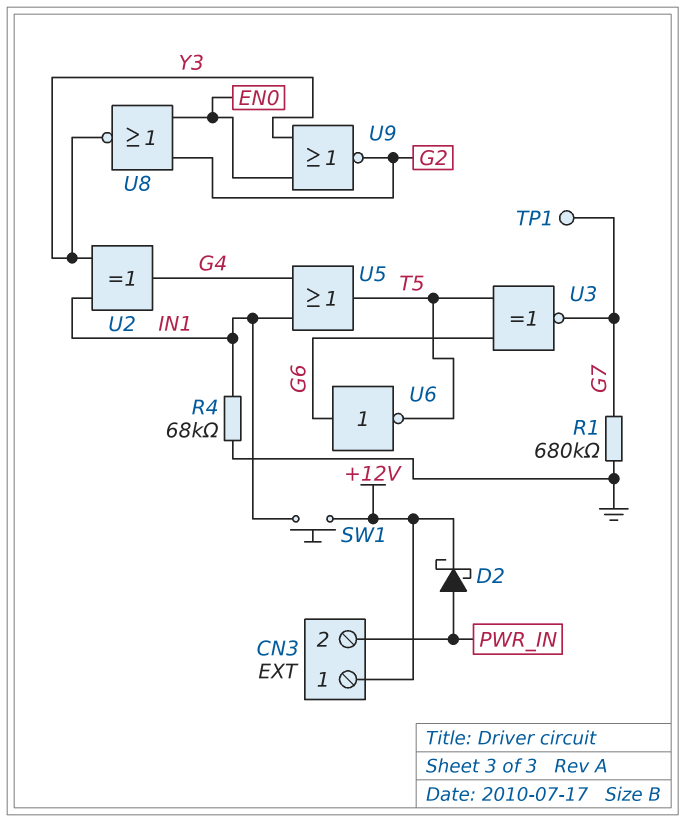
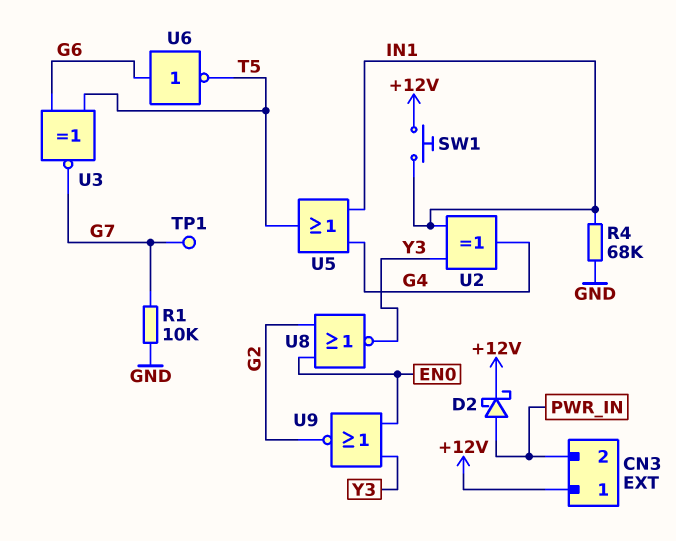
R1: 680k (G7, GND) -> 10k (G7, GND)

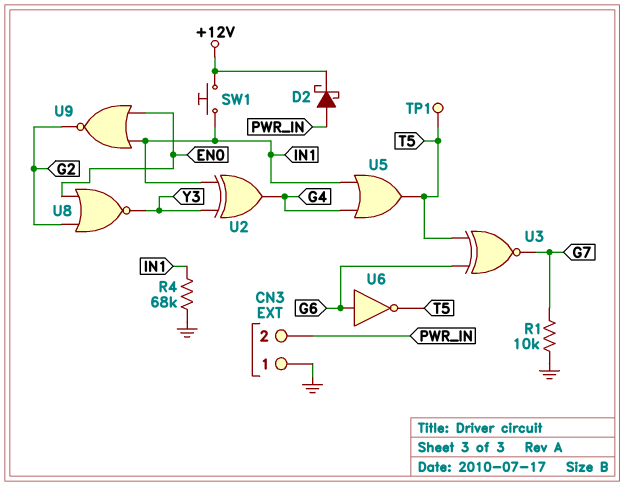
CN3 pin 1: +12V -> GND
TP1: test point (G7) -> test point (T5)
U9: NOR (in EN0, in Y3, out G2) -> NOR (in EN0, in IN1, out G2)

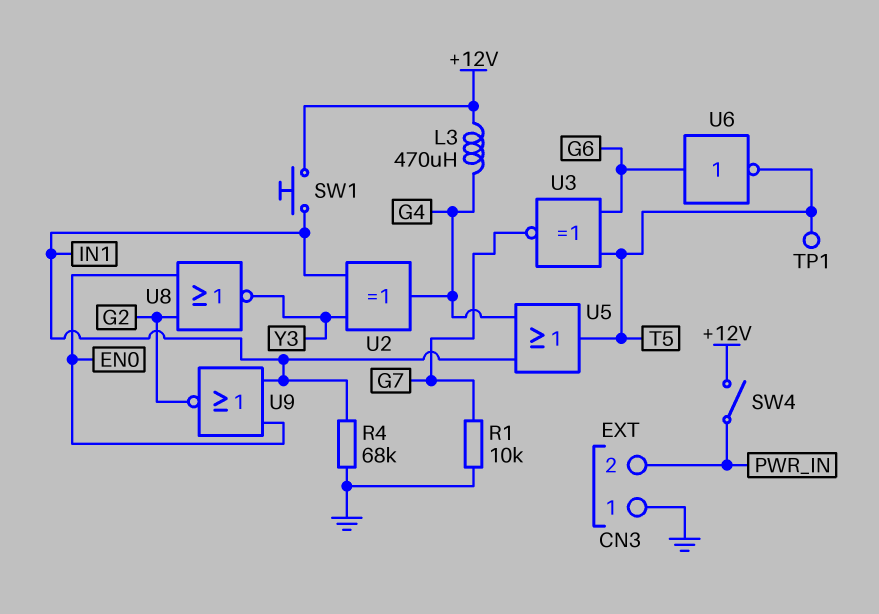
D2: schottky (A PWR_IN, K +12V) -> none
L3: none -> 470uH (+12V, G4)
SW4: none -> switch (+12V, PWR_IN)

